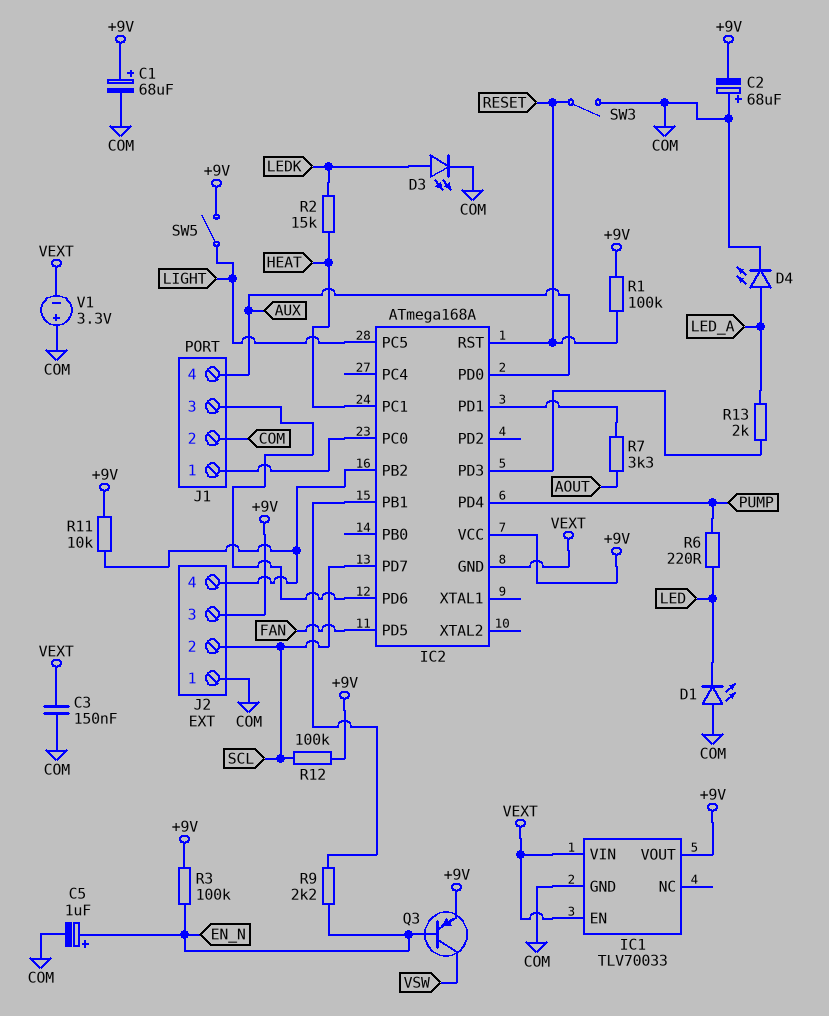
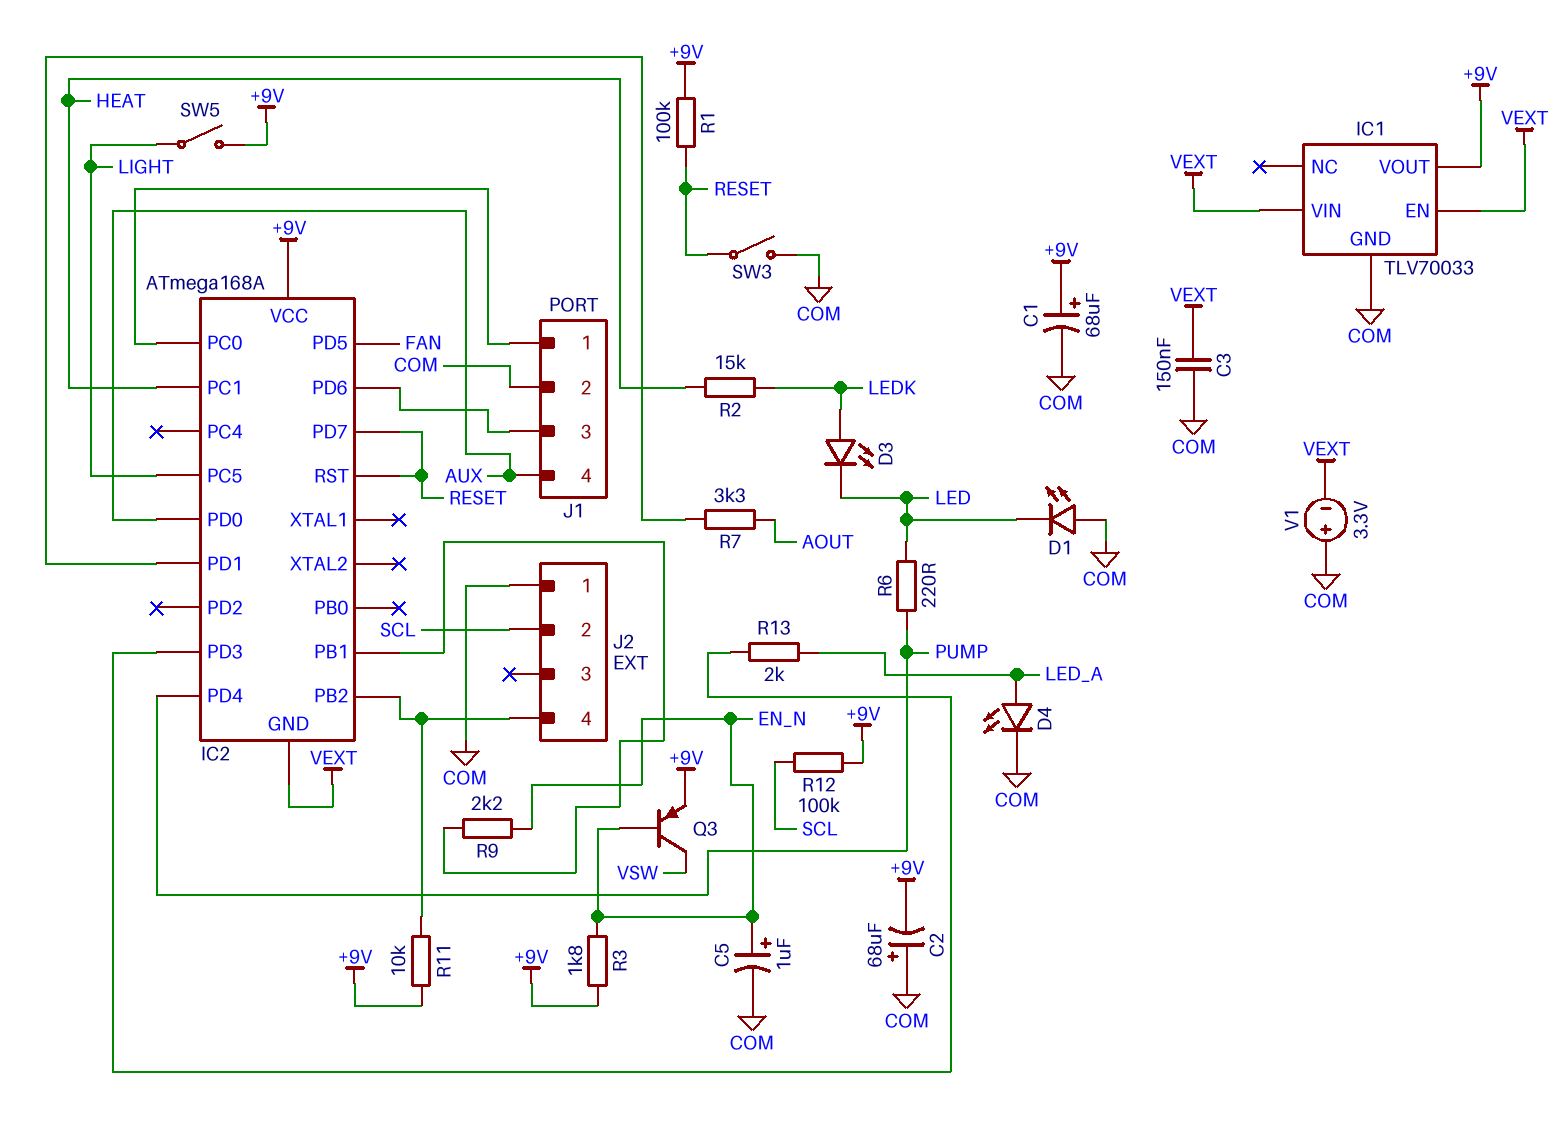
D3: LED (A LEDK, K COM) -> LED (A LEDK, K LED)
IC2 pin PD7: SCL -> RESET
J2 pin 3: +9V -> none
R3: 100k (+9V, EN_N) -> 1.8k (+9V, EN_N)

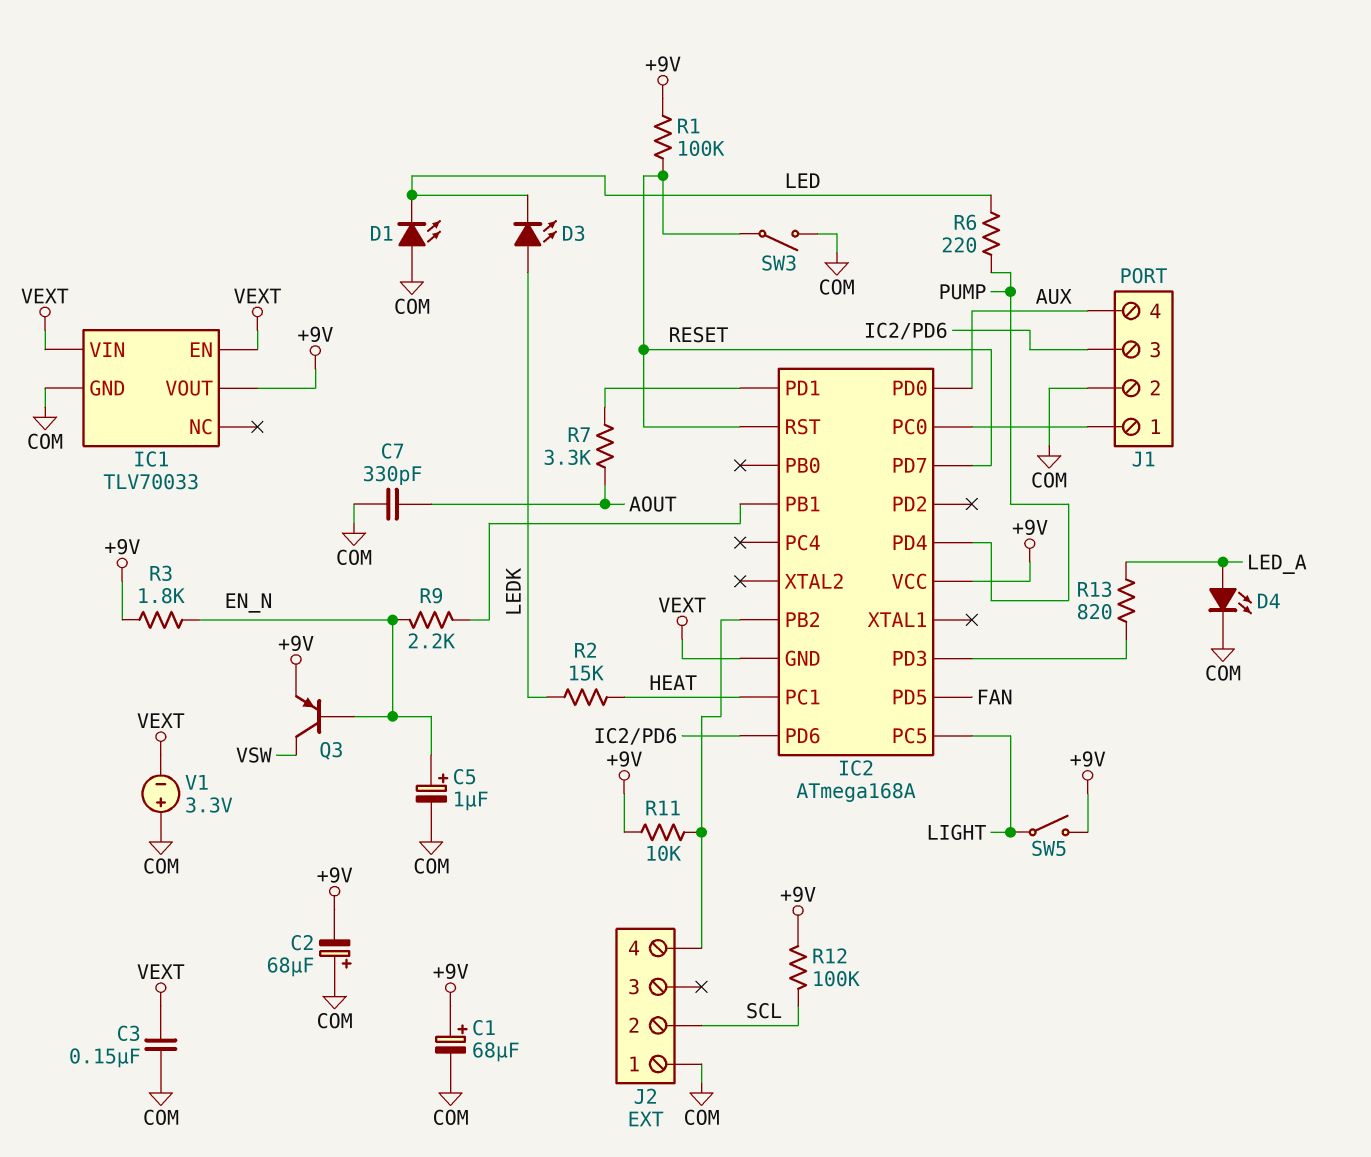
C7: none -> 330pF (AOUT, COM)
R13: 2k (IC2/PD3, LED_A) -> 820 (IC2/PD3, LED_A)

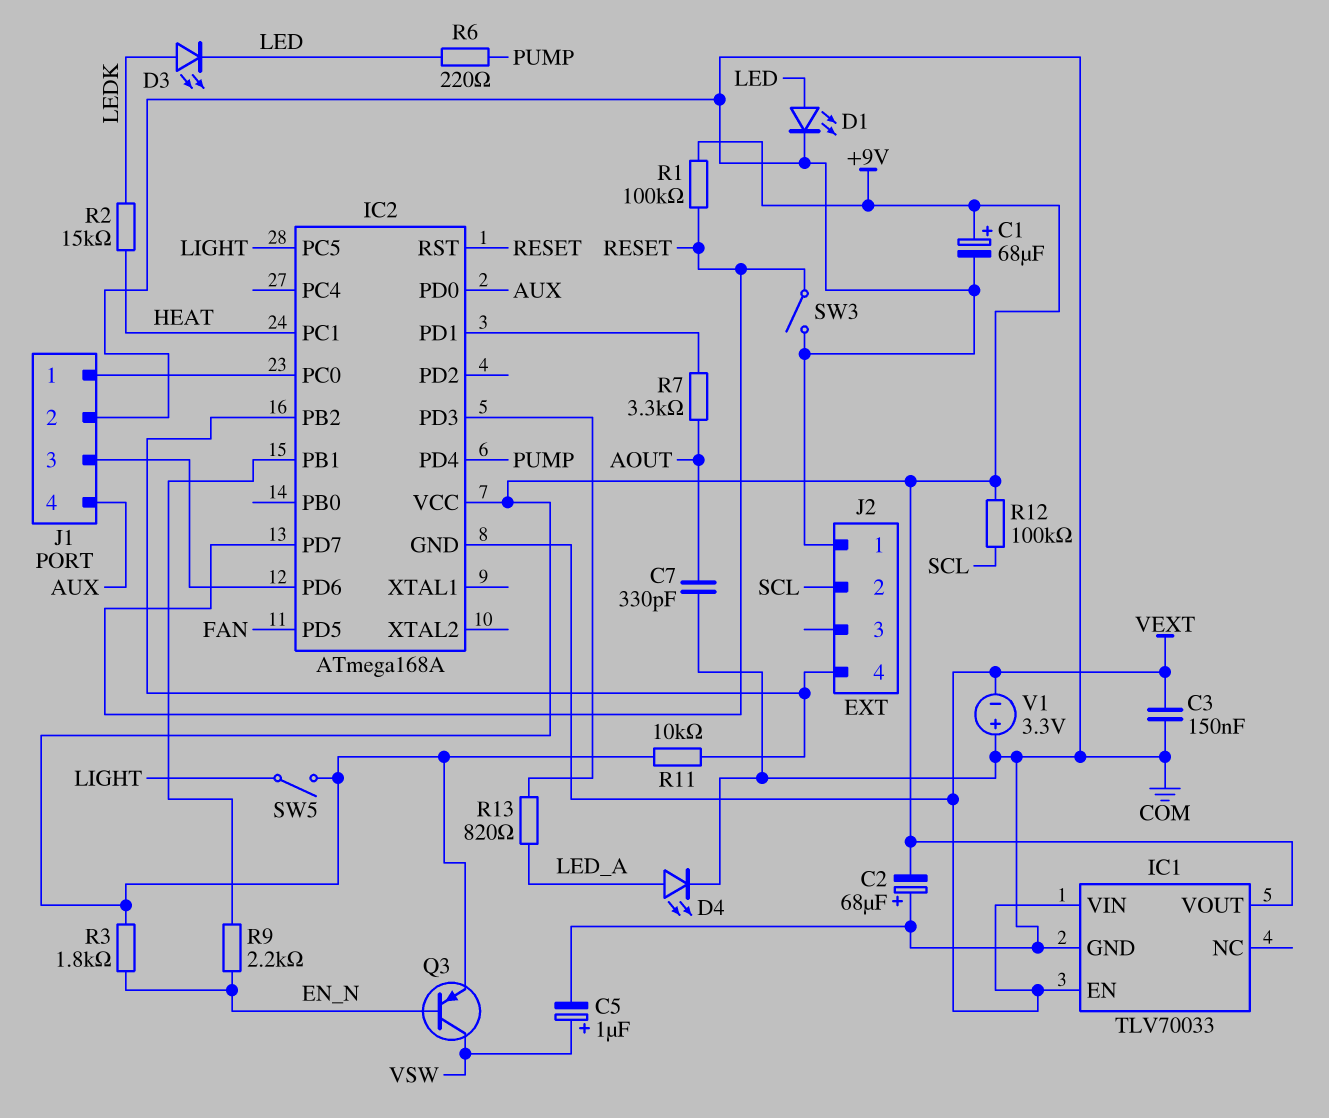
C5: 1uF (plus EN_N, minus COM) -> 1uF (plus VSW, minus COM)
D1: LED (A COM, K LED) -> LED (A LED, K COM)

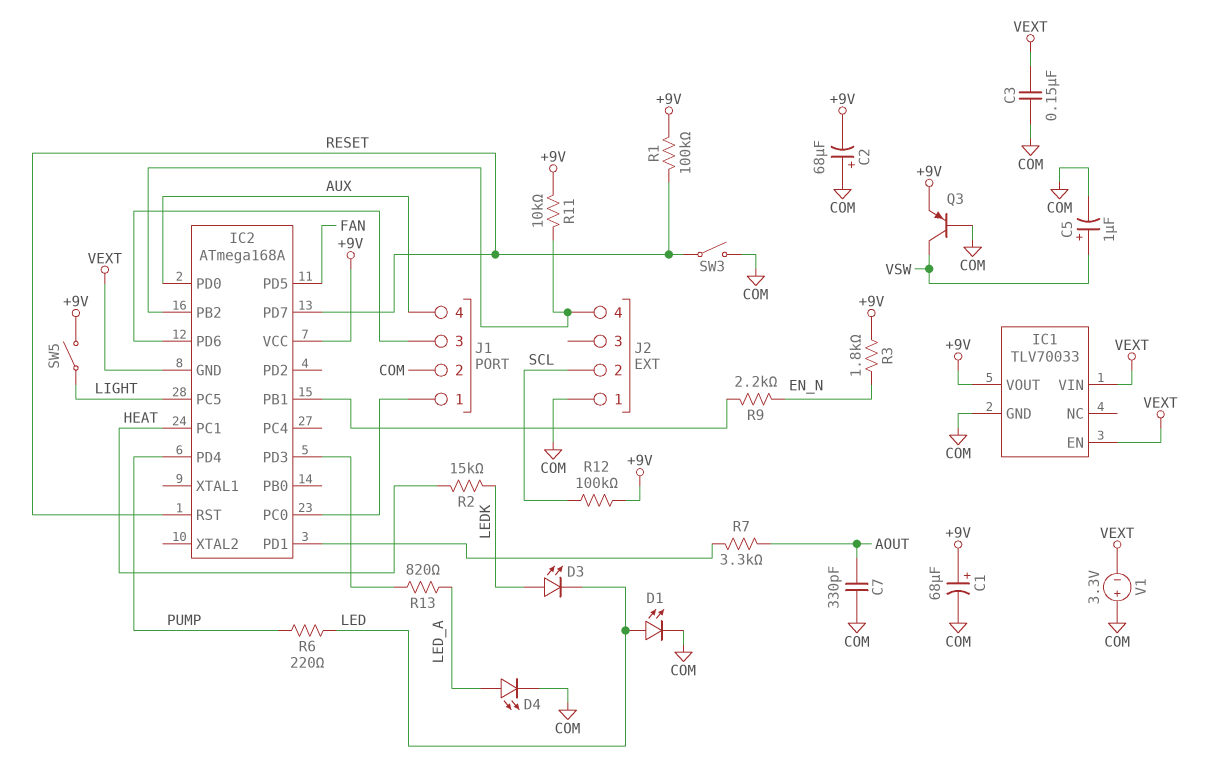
Q3: PNP (B EN_N, C VSW, E +9V) -> PNP (B COM, C VSW, E +9V)

